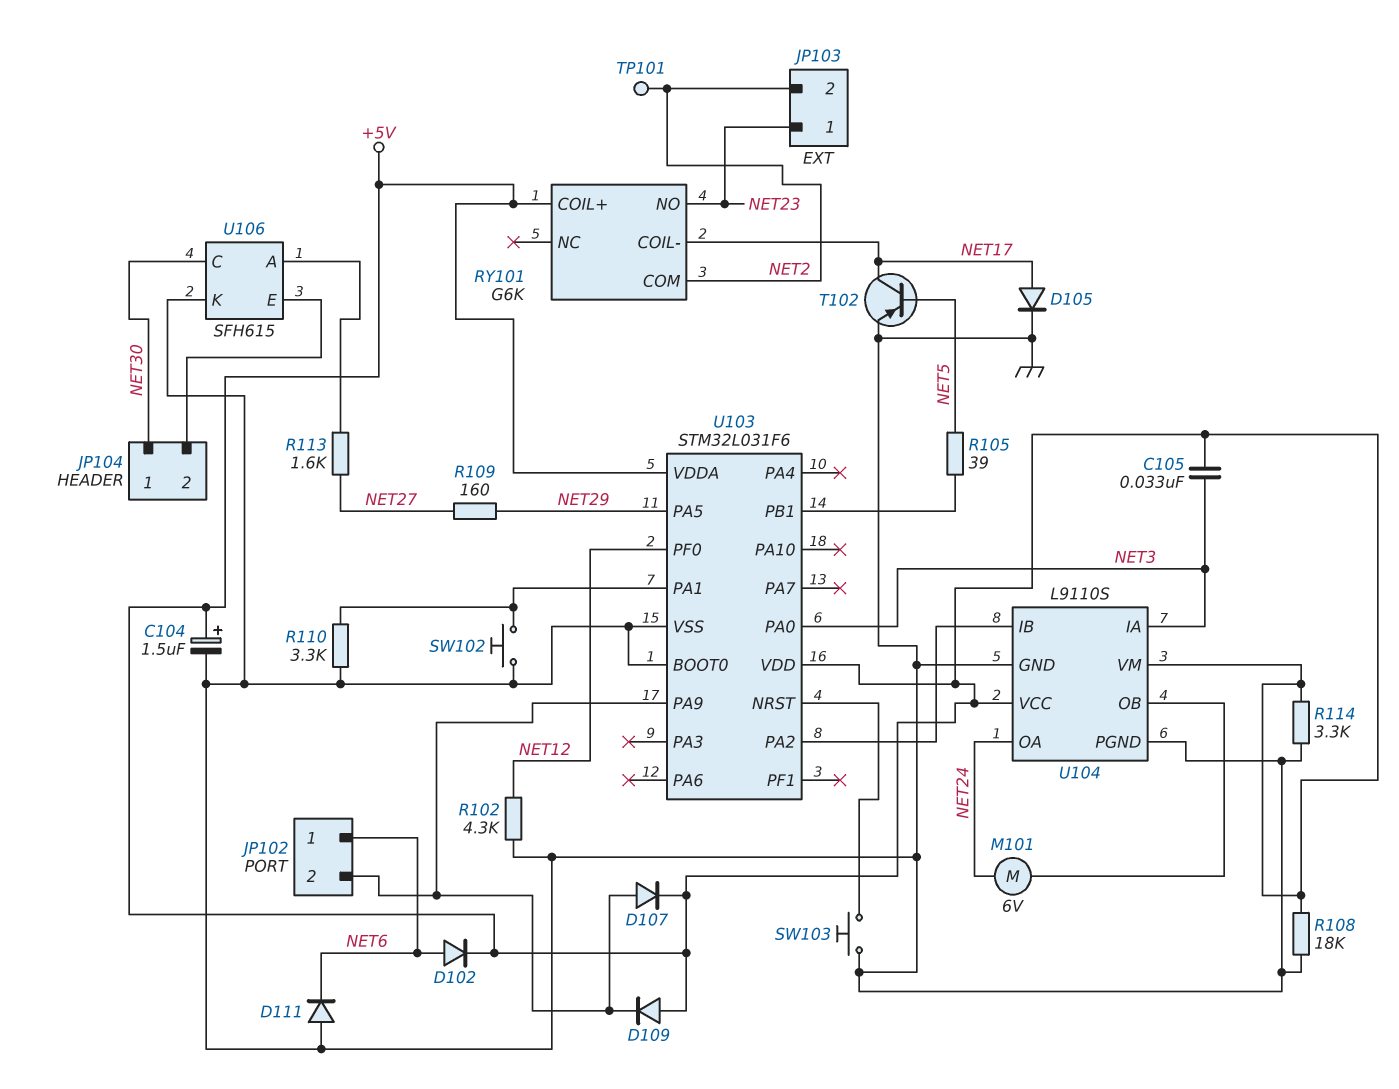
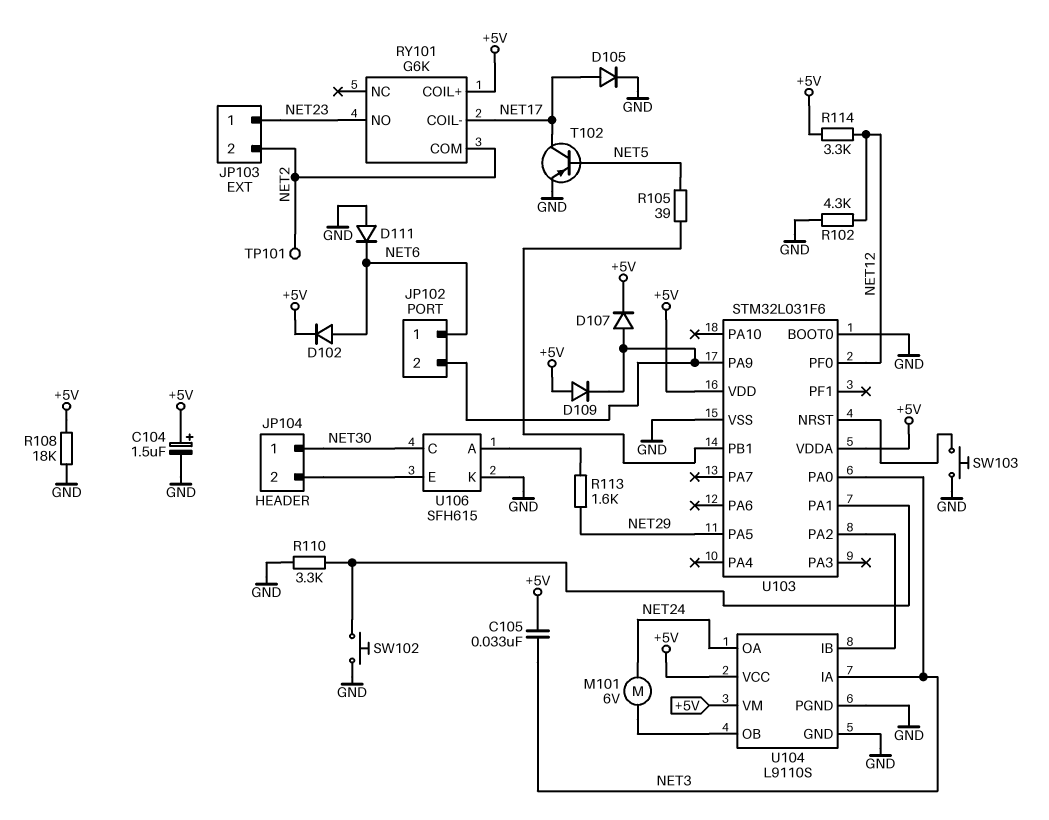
R109: 160 (NET27, NET29) -> none
R113: 1.6k (NET27, U106/A) -> 1.6k (NET29, U106/A)
R114: 3.3k (+5V, GND) -> 3.3k (+5V, NET12)

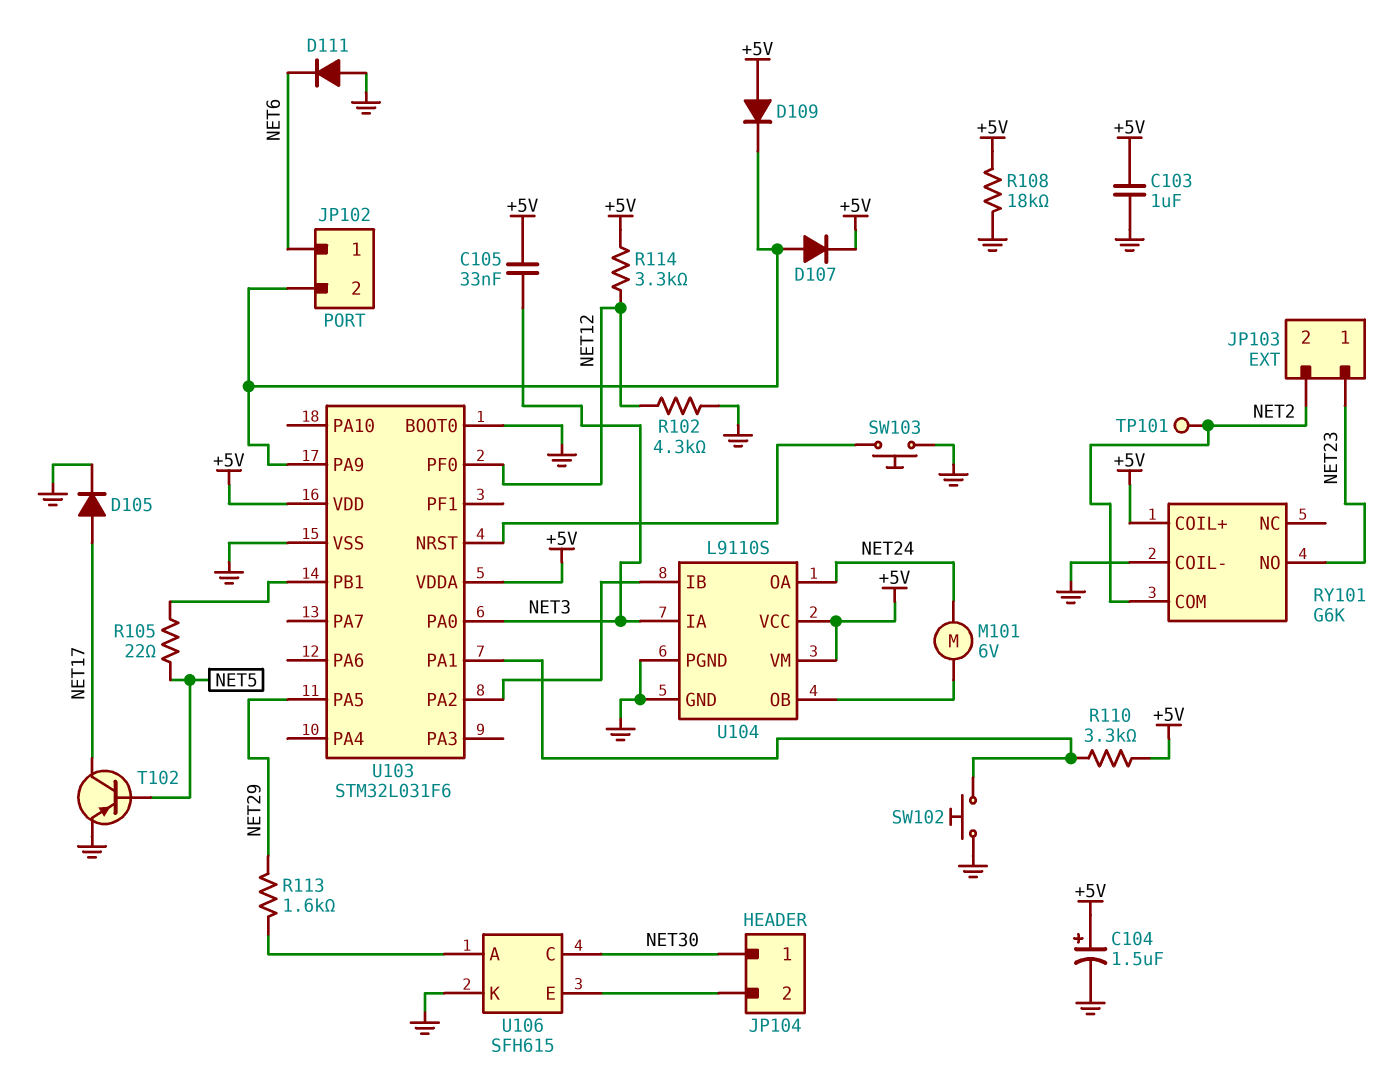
C103: none -> 1uF (+5V, GND)
D102: diode (A NET6, K +5V) -> none
R105: 39 (NET5, U103/PB1) -> 22 (NET5, U103/PB1)
R110: 3.3k (GND, U103/PA1) -> 3.3k (+5V, U103/PA1)
RY101 pin COIL-: NET17 -> GND

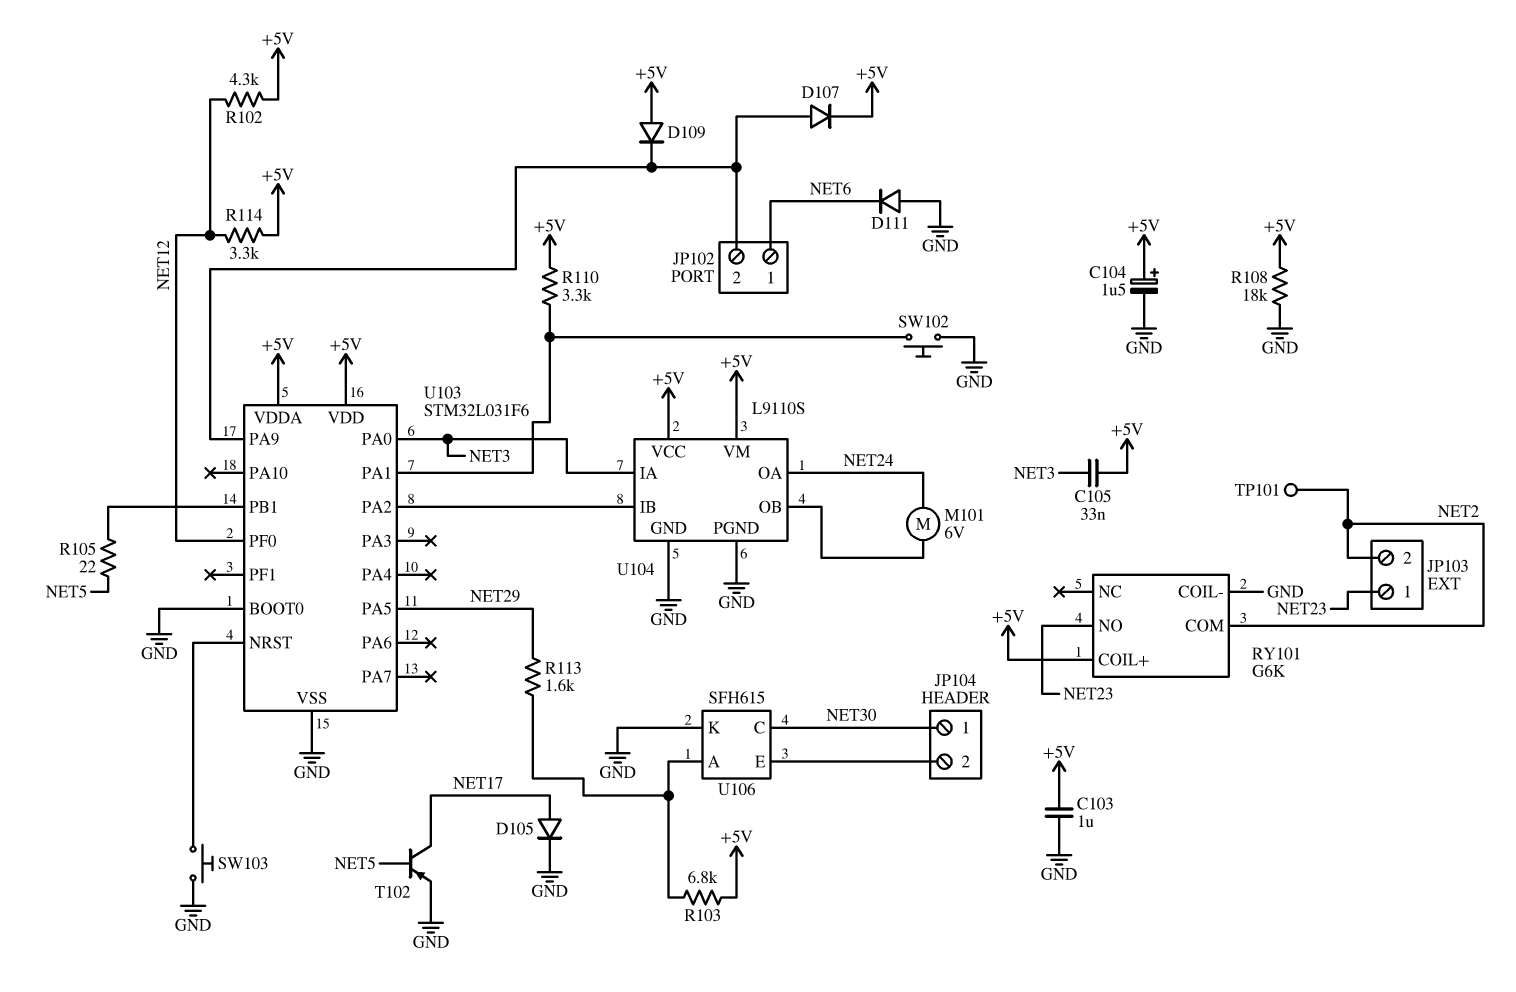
R102: 4.3k (GND, NET12) -> 4.3k (+5V, NET12)
R103: none -> 6.8k (+5V, U106/A)

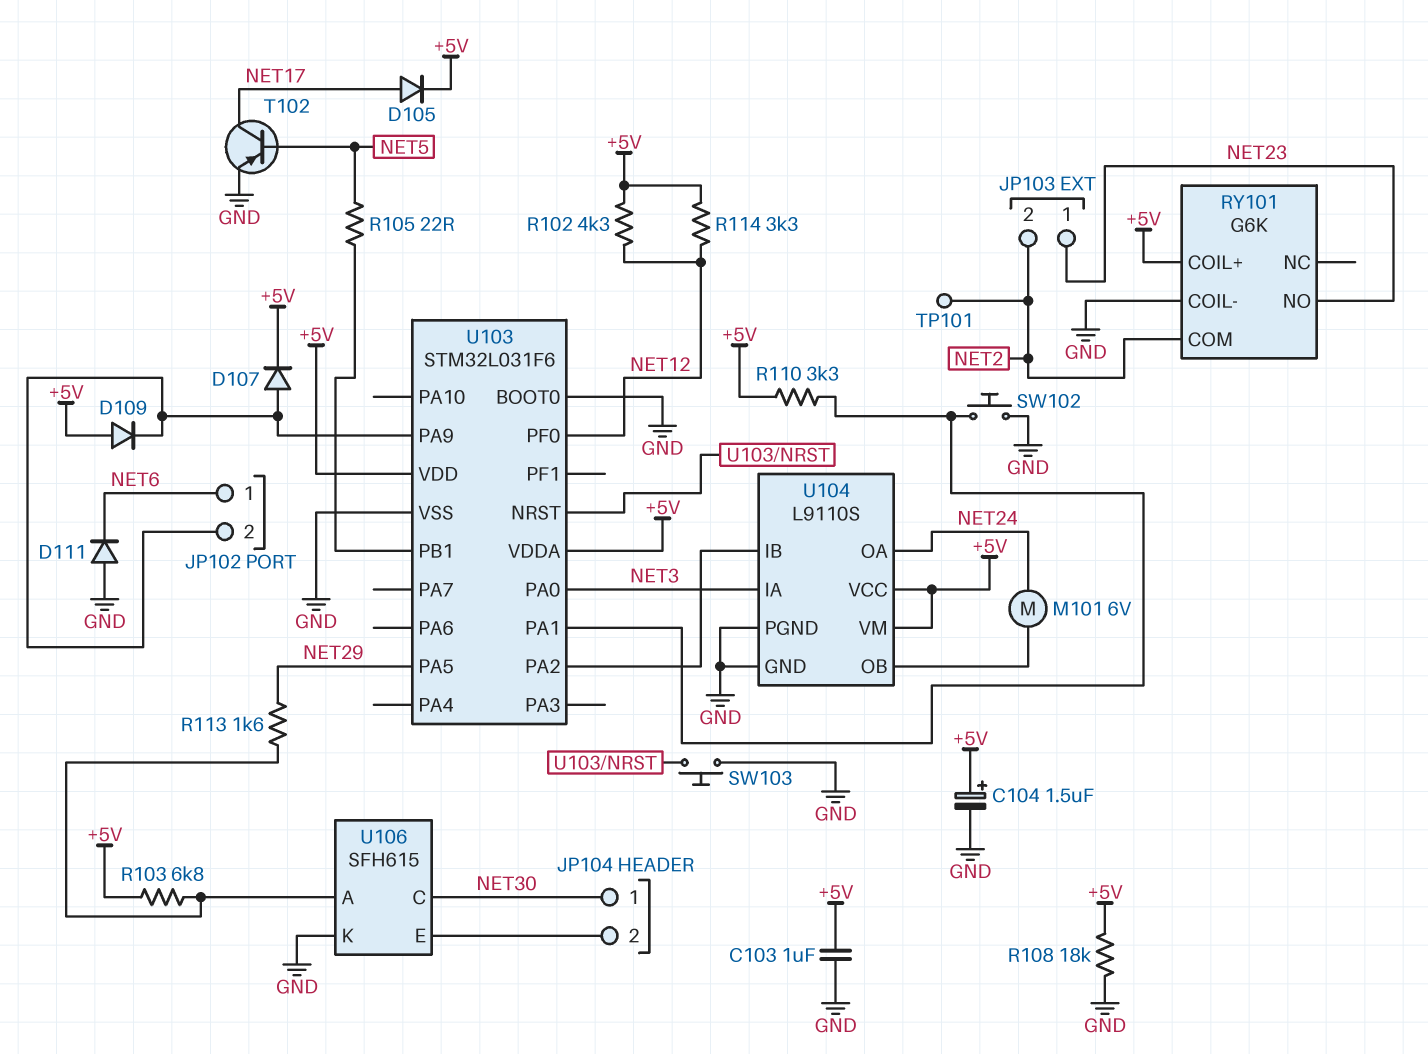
C105: 33nF (+5V, NET3) -> none
D105: diode (A NET17, K GND) -> diode (A NET17, K +5V)

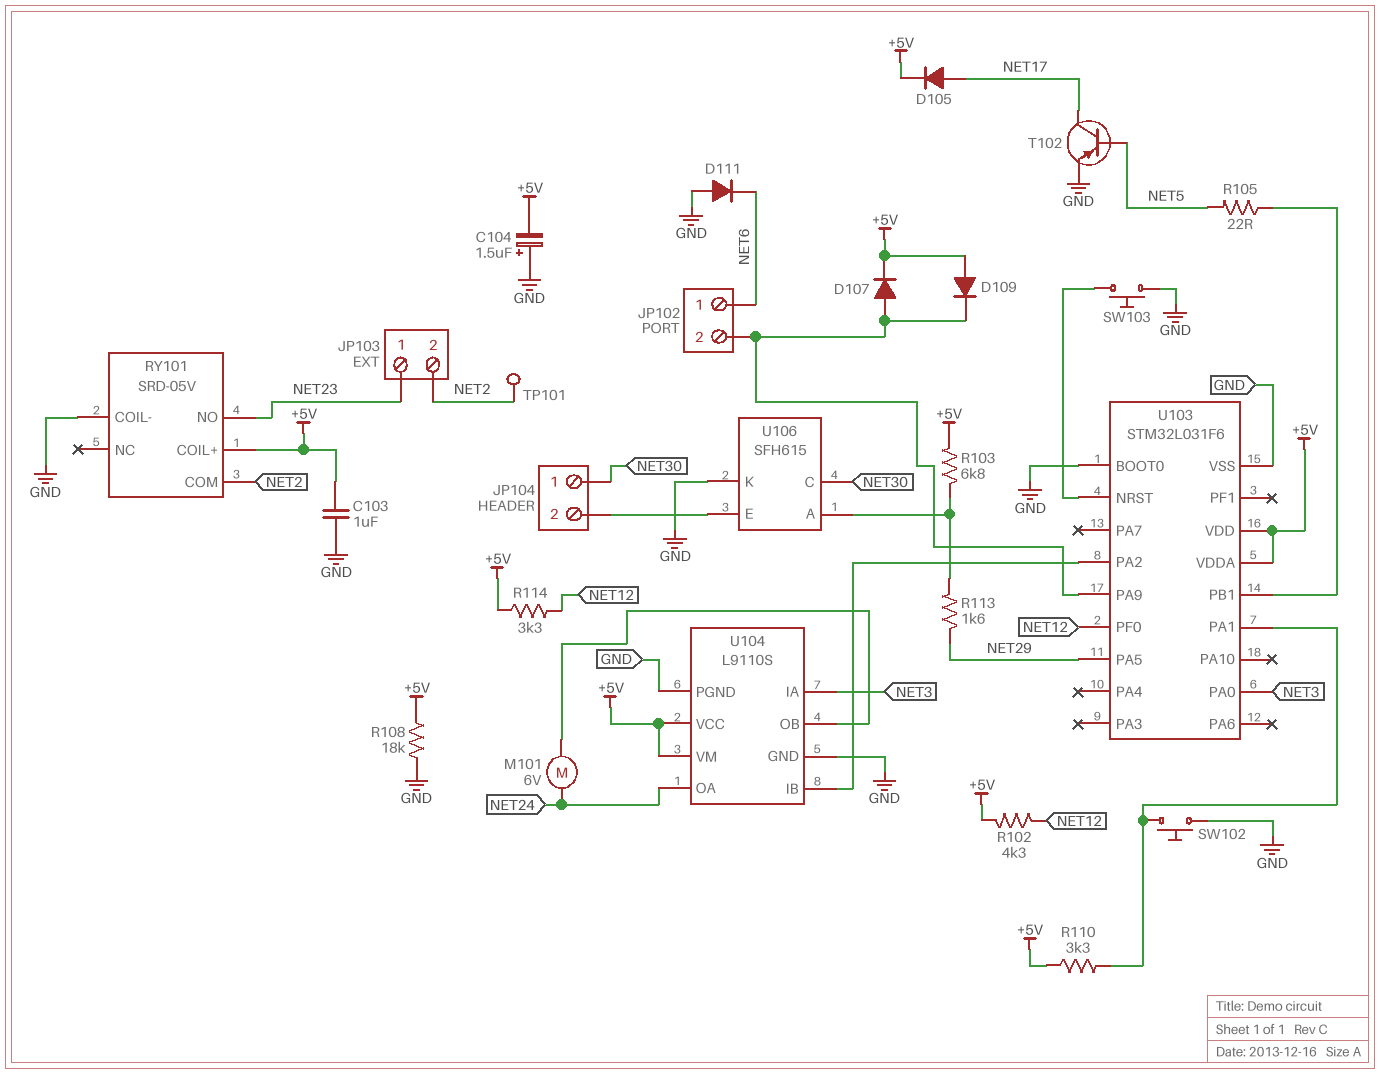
C104: 1.5uF (plus +5V, minus GND) -> 1.5uF (plus GND, minus +5V)
RY101: G6K -> SRD-05V

